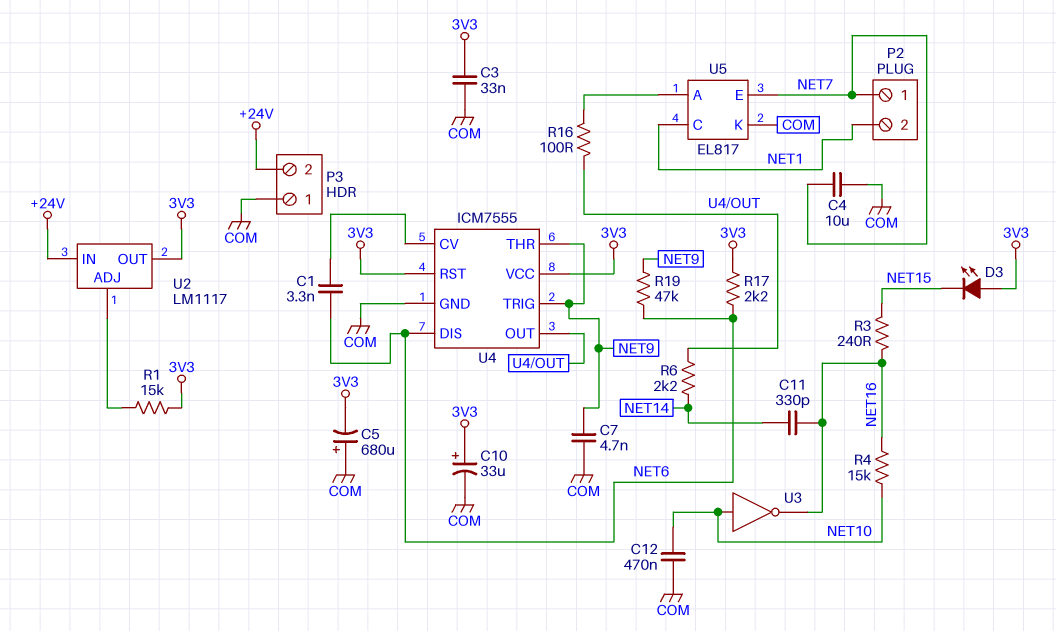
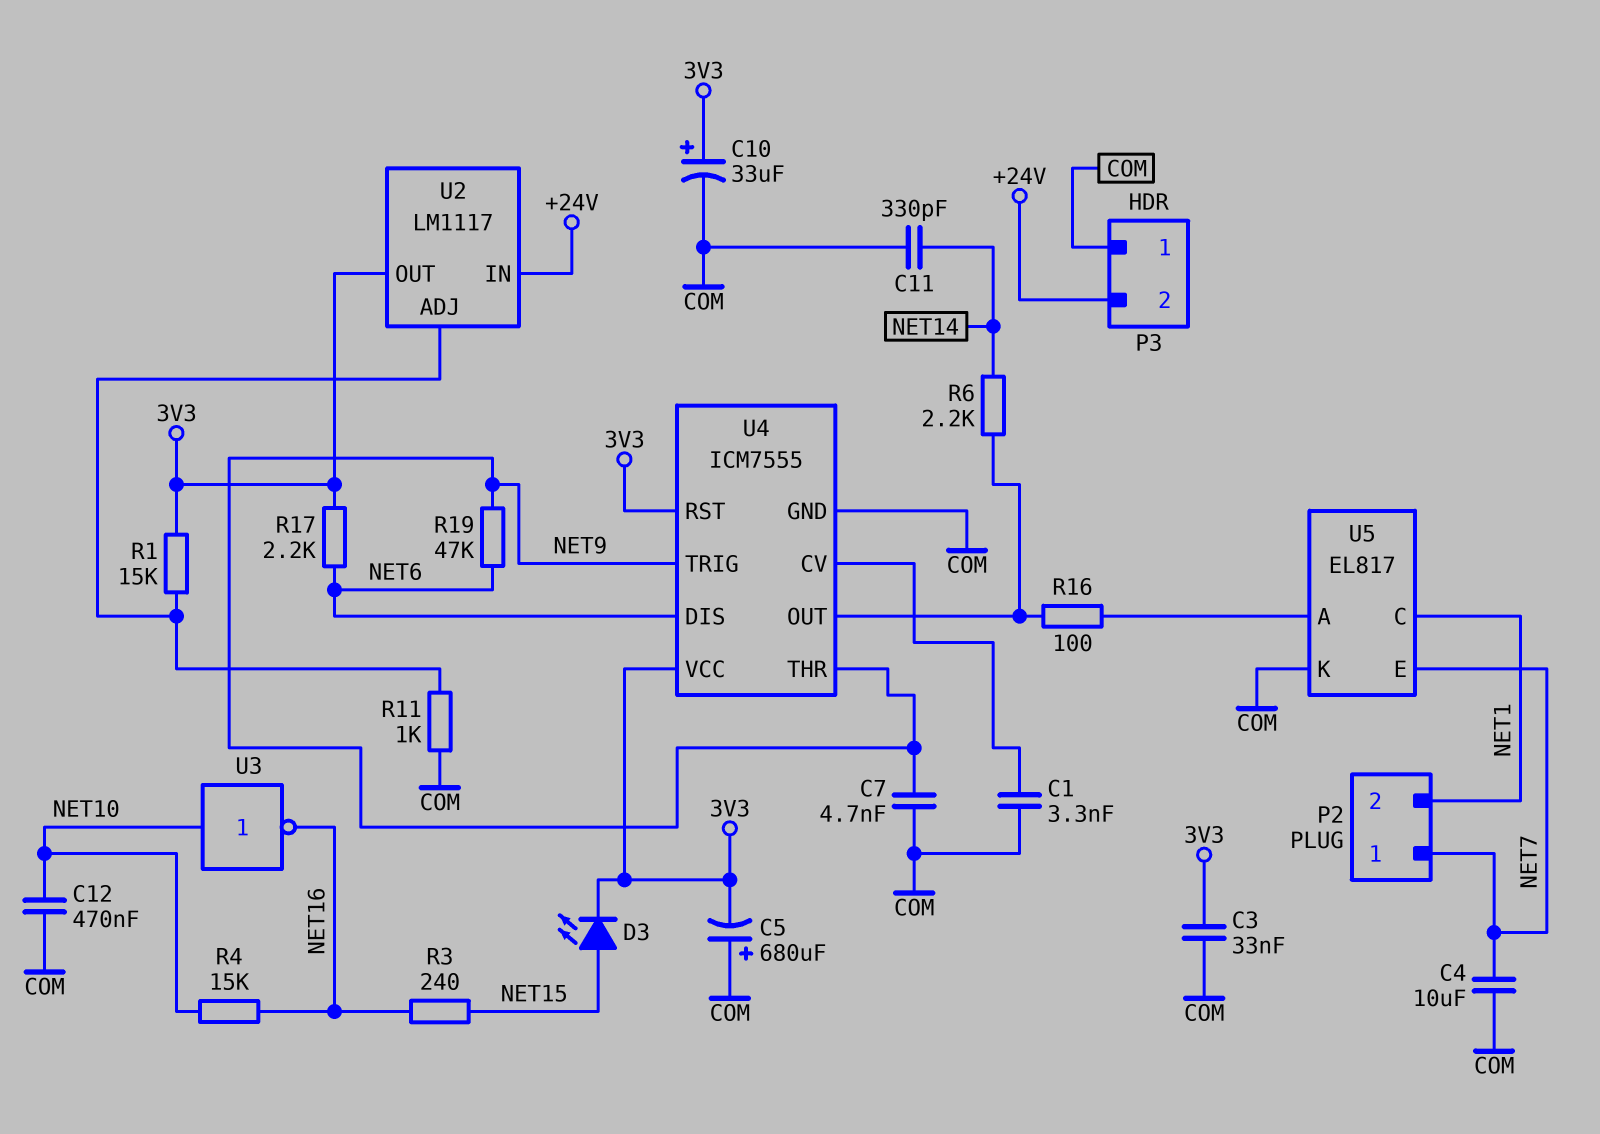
C1: 3.3nF (NET6, U4/CV) -> 3.3nF (COM, U4/CV)
C11: 330pF (NET14, NET16) -> 330pF (COM, NET14)
D3: LED (A 3V3, K NET15) -> LED (A NET15, K 3V3)
R11: none -> 1k (COM, U2/ADJ)

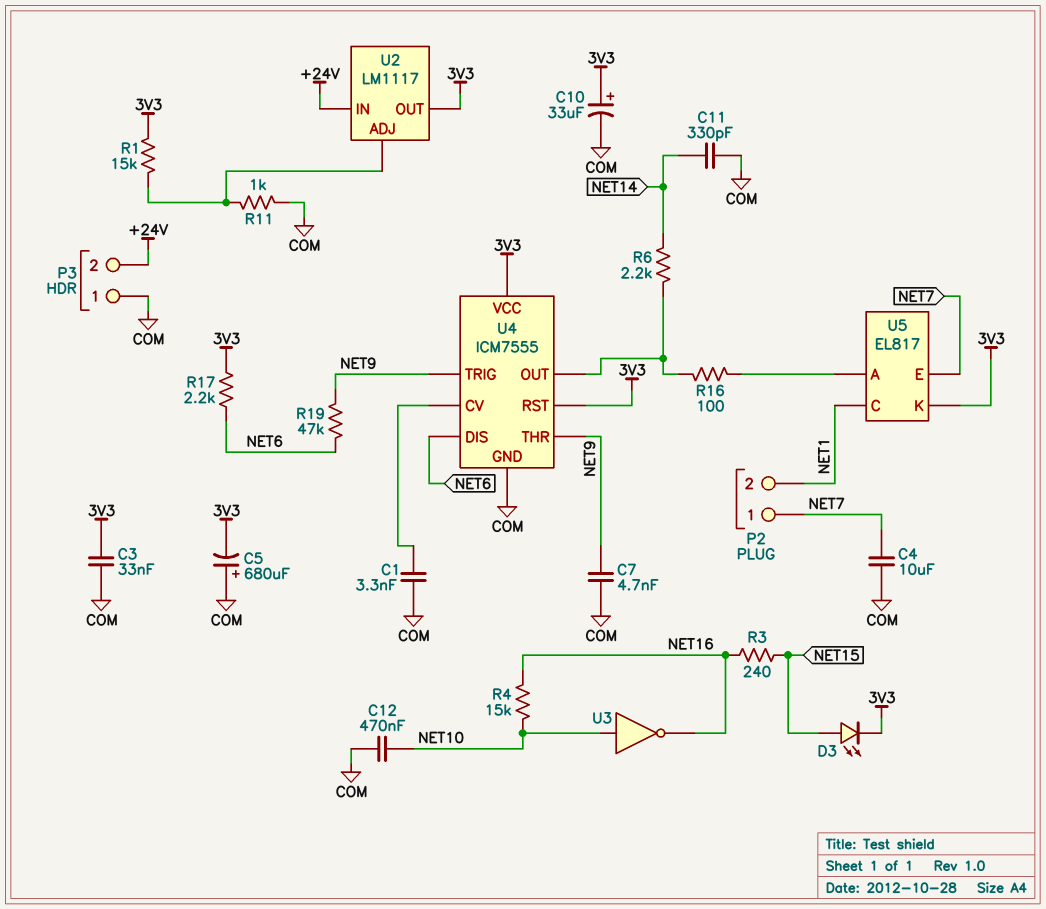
U5 pin K: COM -> 3V3

